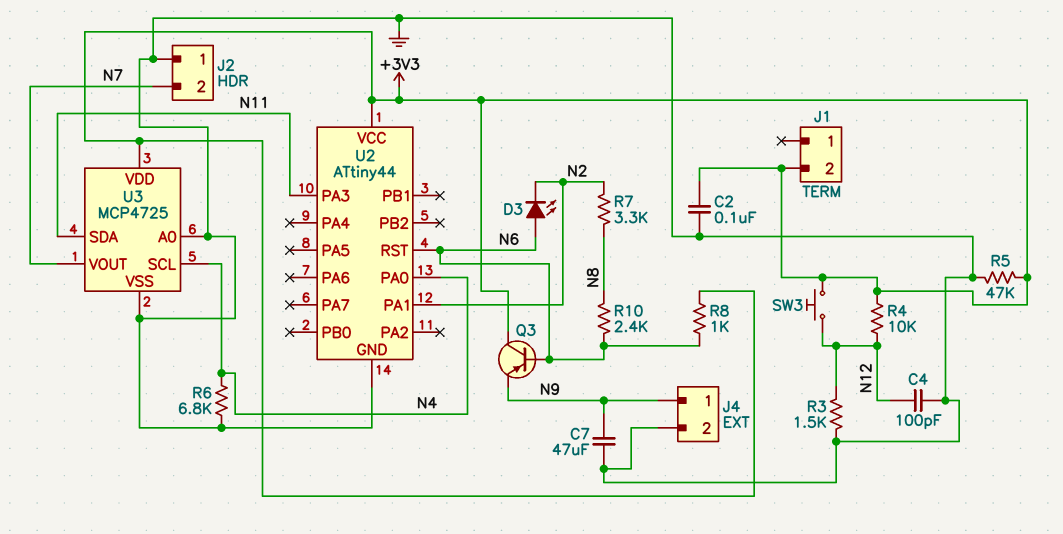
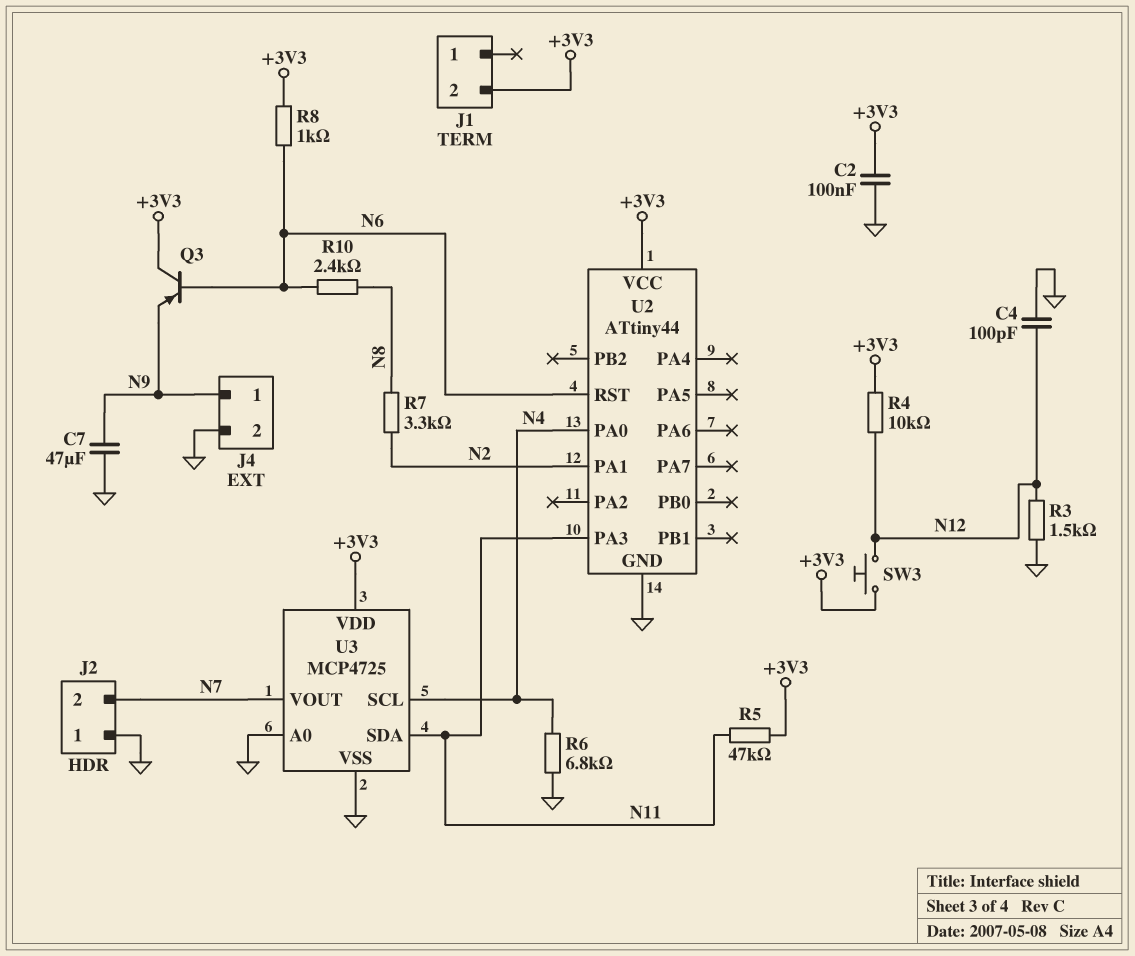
D3: LED (A N6, K N2) -> none
R5: 47k (+3V3, GND) -> 47k (+3V3, N11)

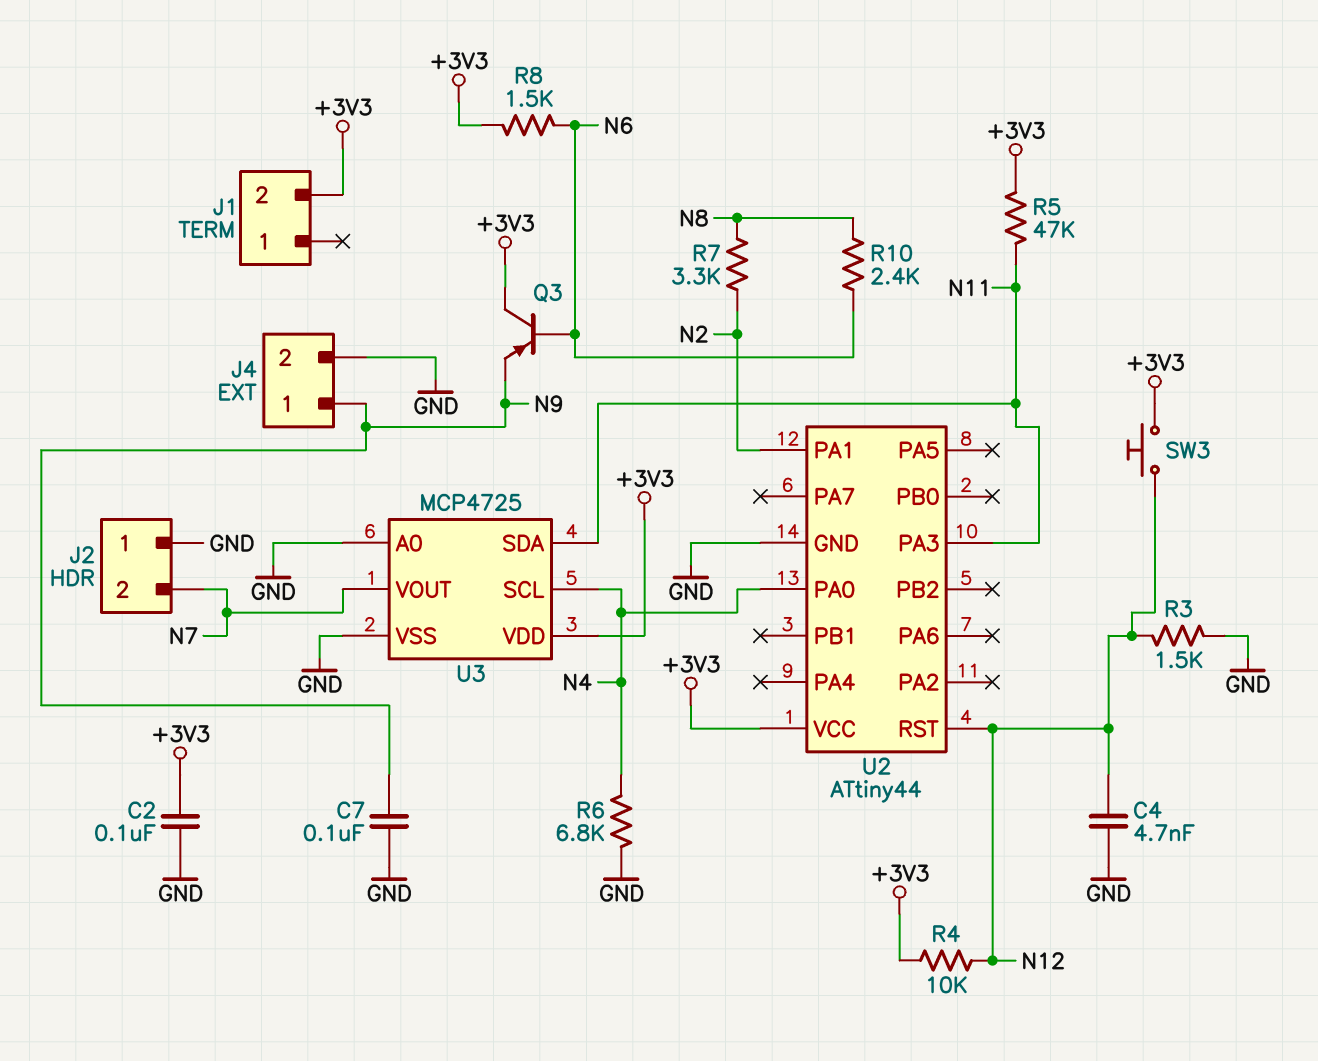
C4: 100pF (GND, N12) -> 4.7nF (GND, N12)
C7: 47uF (GND, N9) -> 100nF (GND, N9)
R8: 1k (+3V3, N6) -> 1.5k (+3V3, N6)
U2 pin RST: N6 -> N12

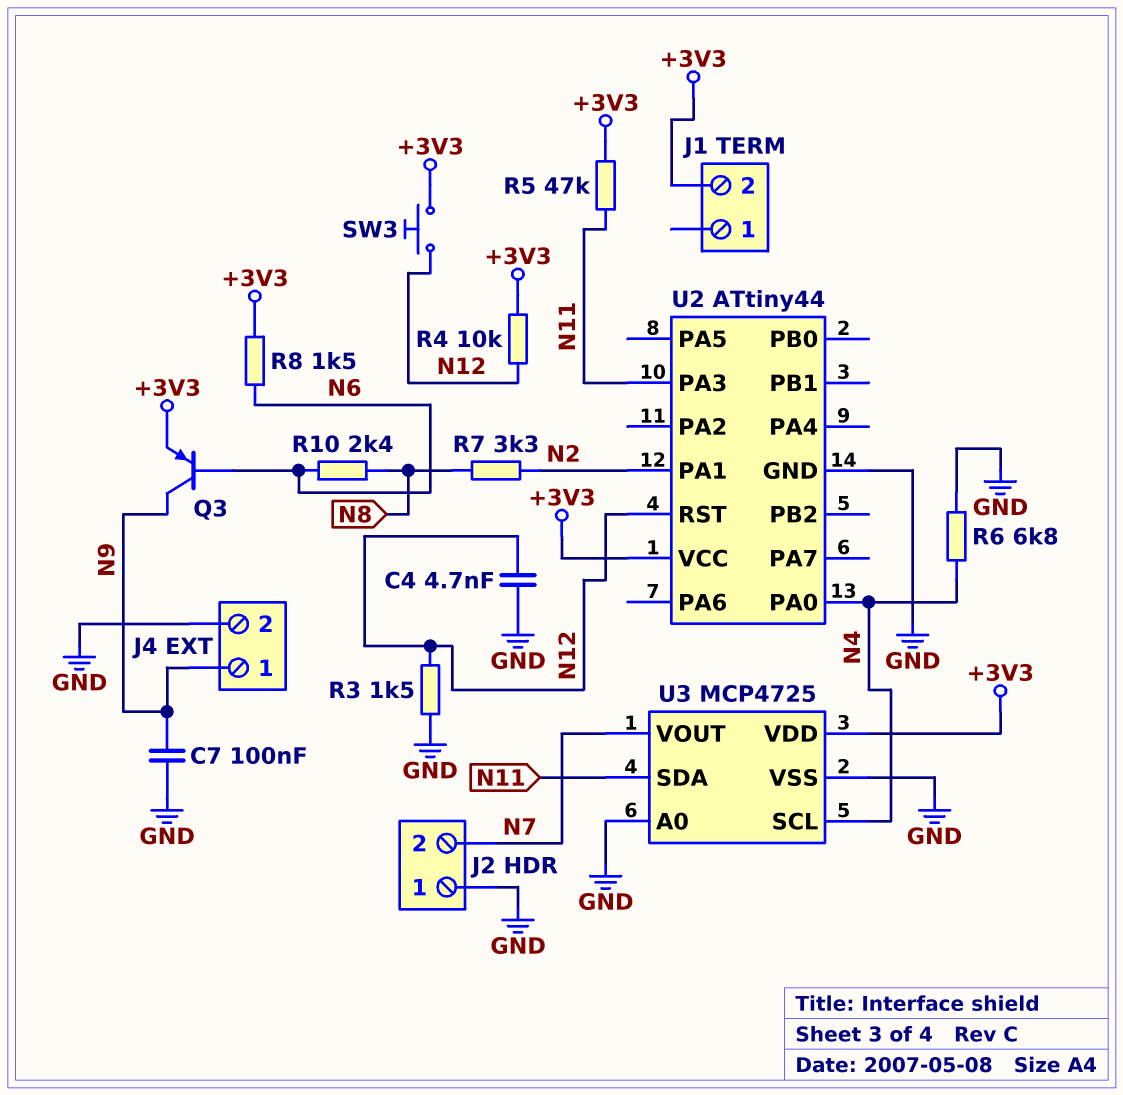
C2: 100nF (+3V3, GND) -> none
Q3: PNP (B N6, C +3V3, E N9) -> PNP (B N6, C N9, E +3V3)

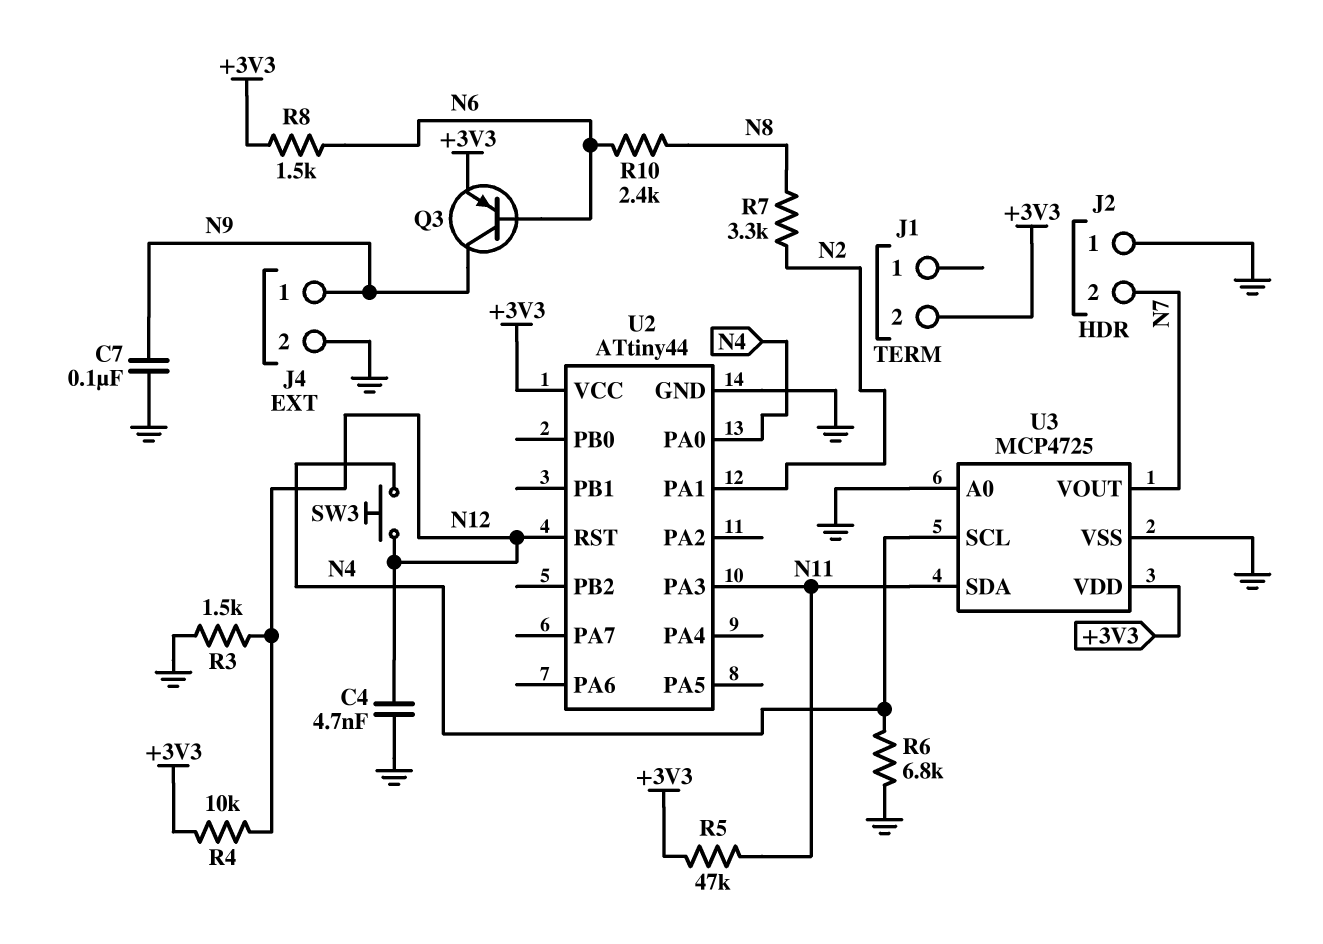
SW3: button (+3V3, N12) -> button (N4, N12)

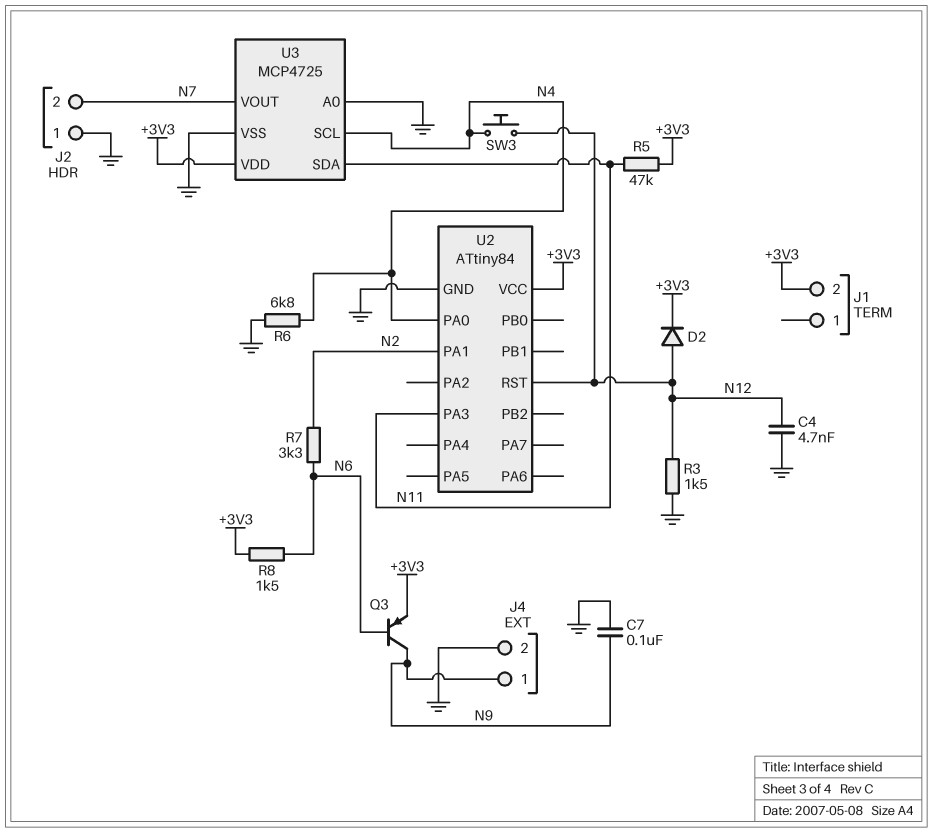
D2: none -> diode (A N12, K +3V3)
R4: 10k (+3V3, N12) -> none
R7: 3.3k (N2, N8) -> 3.3k (N2, N6)
R10: 2.4k (N6, N8) -> none
U2: ATtiny44 -> ATtiny84

